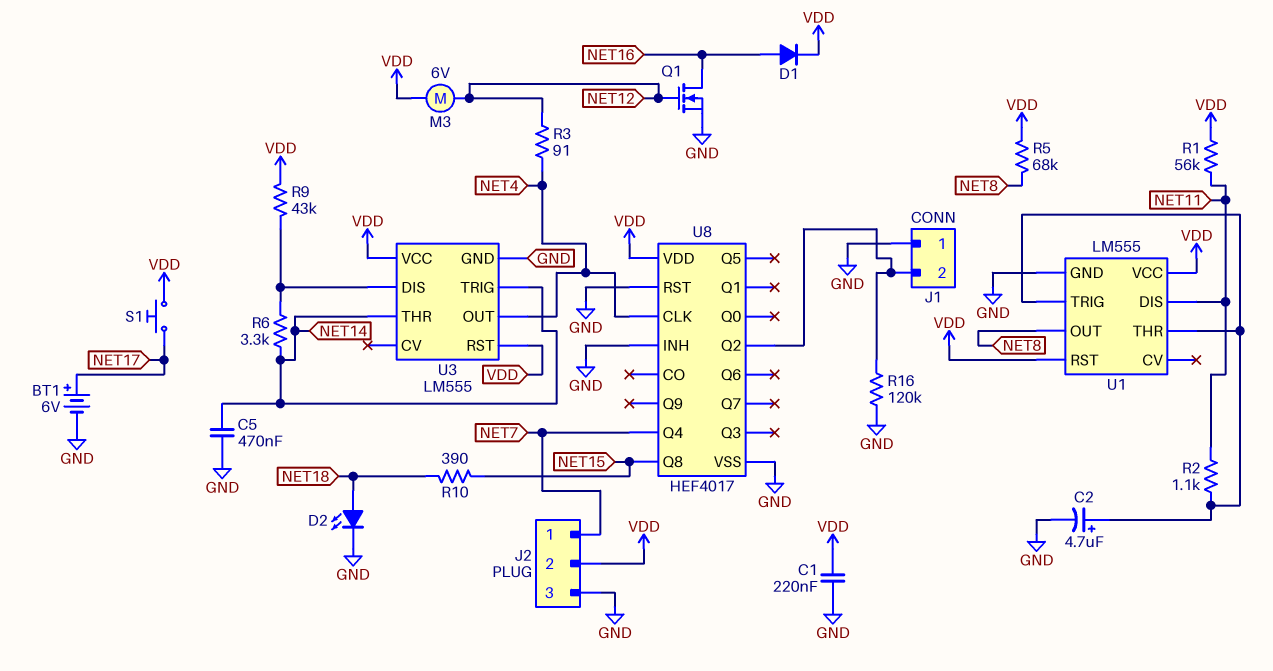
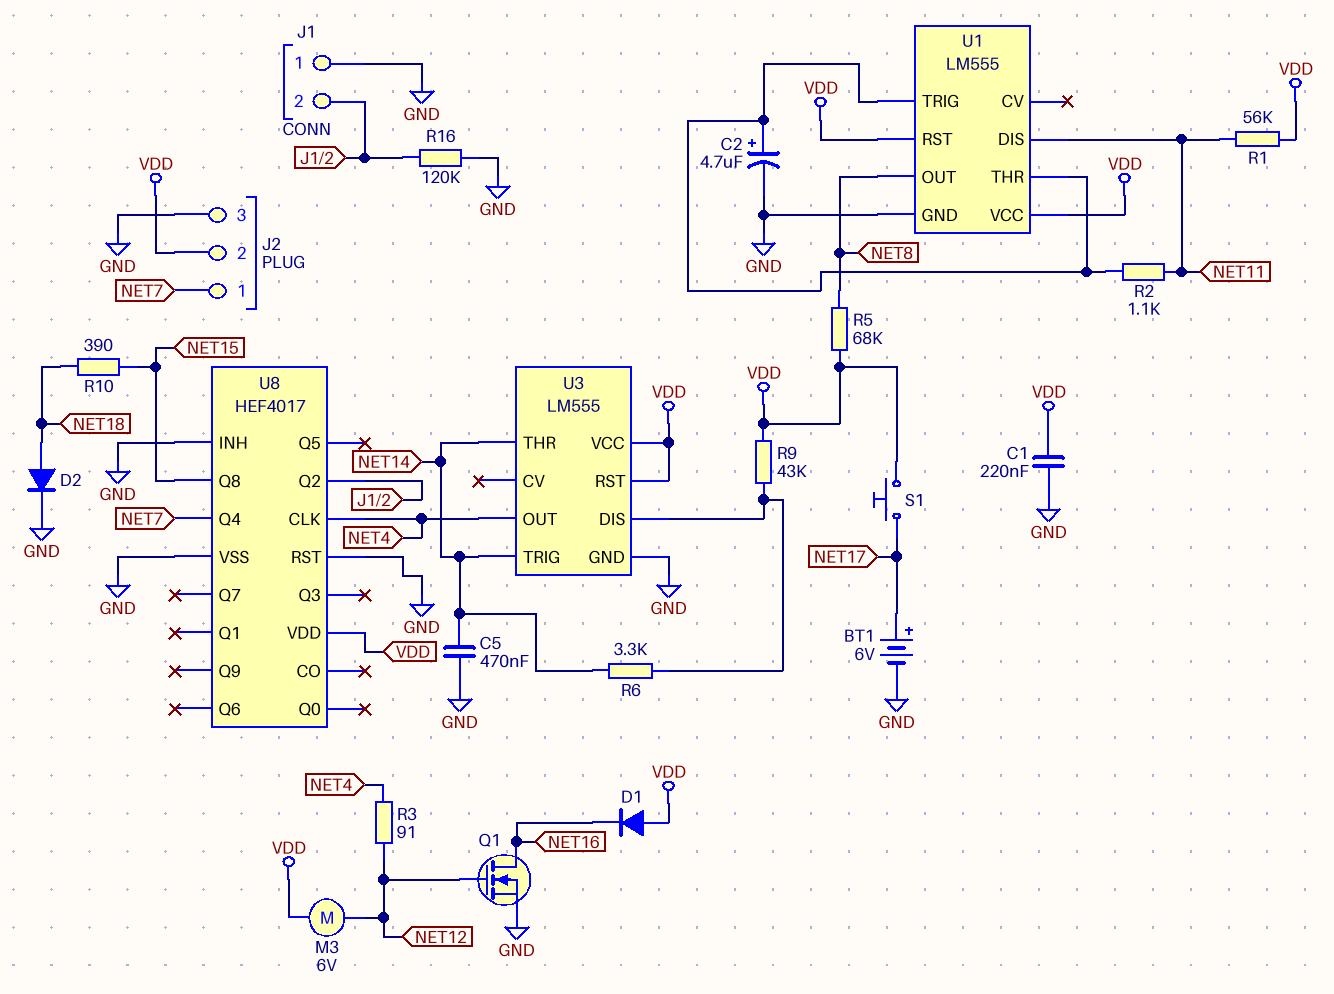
D1: diode (A NET16, K VDD) -> diode (A VDD, K NET16)
D2: LED (A NET18, K GND) -> diode (A NET18, K GND)

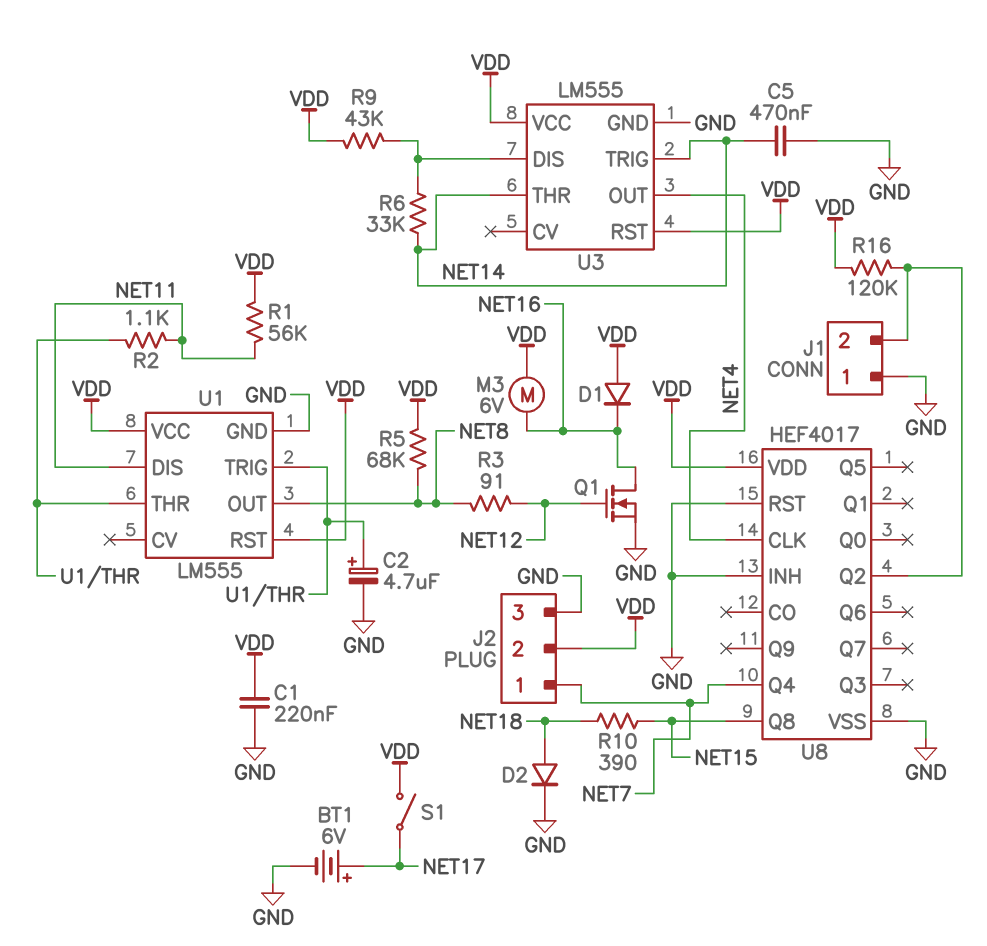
M3: motor 6V (NET12, VDD) -> motor 6V (NET16, VDD)
R3: 91 (NET4, NET12) -> 91 (NET8, NET12)
R6: 3.3k (NET14, U3/DIS) -> 33k (NET14, U3/DIS)
R16: 120k (GND, J1/2) -> 120k (J1/2, VDD)
S1: button (NET17, VDD) -> switch (NET17, VDD)

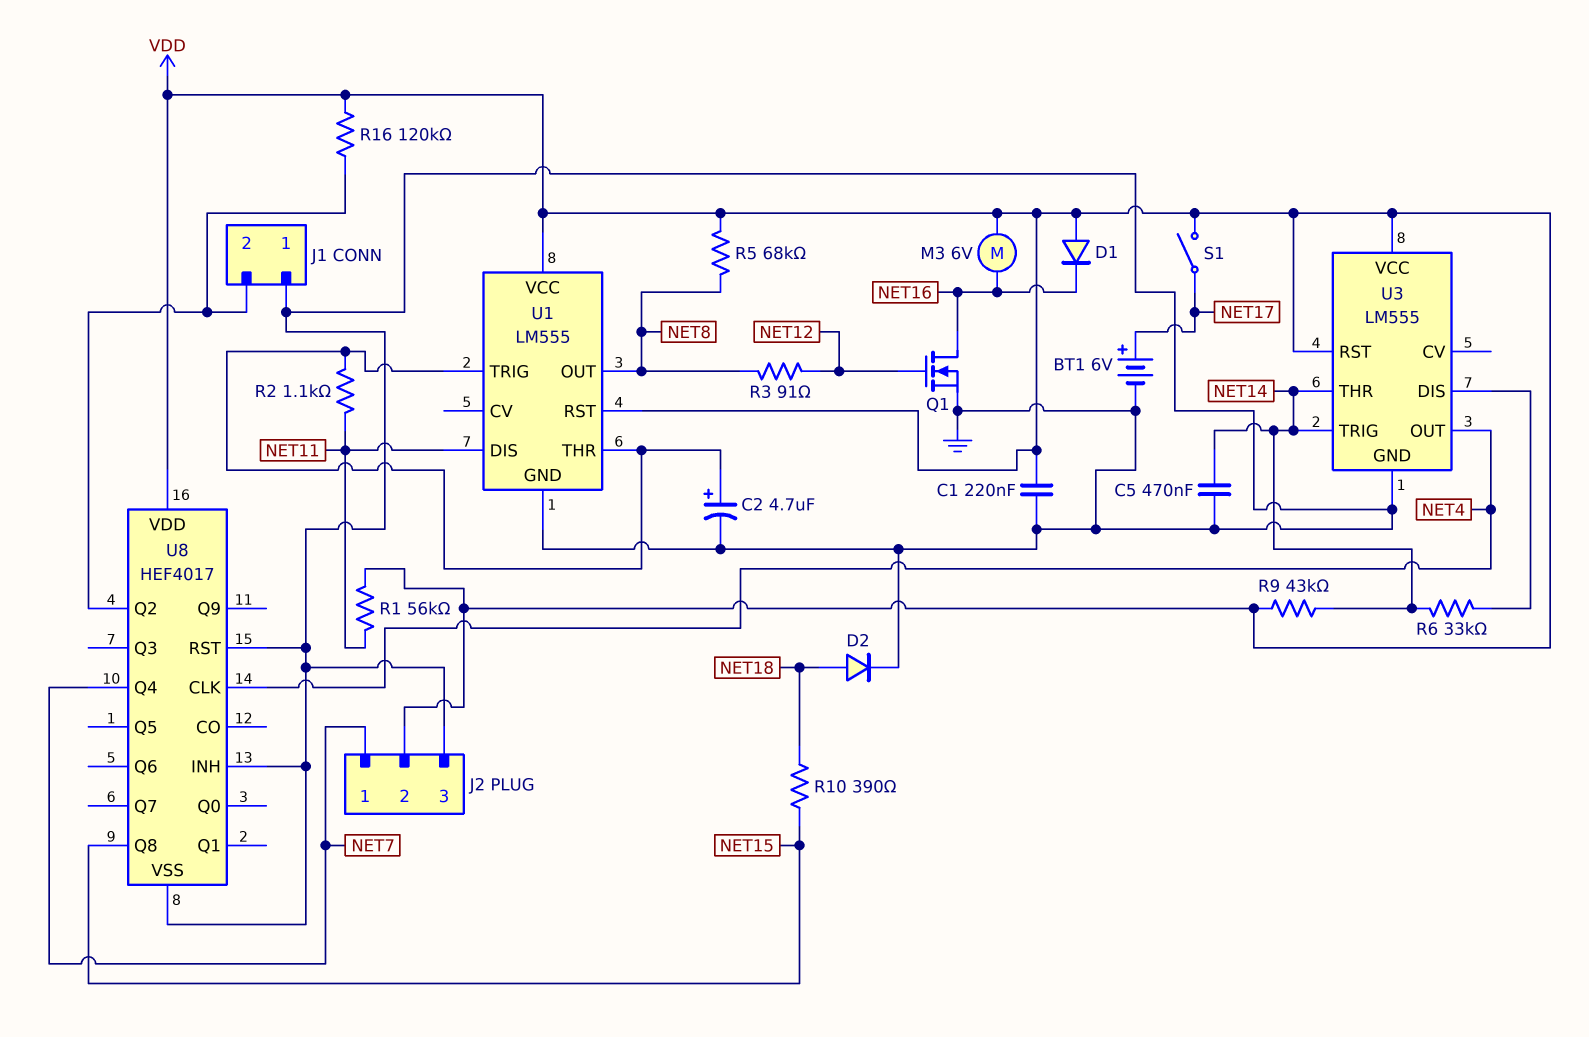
R9: 43k (U3/DIS, VDD) -> 43k (NET14, VDD)

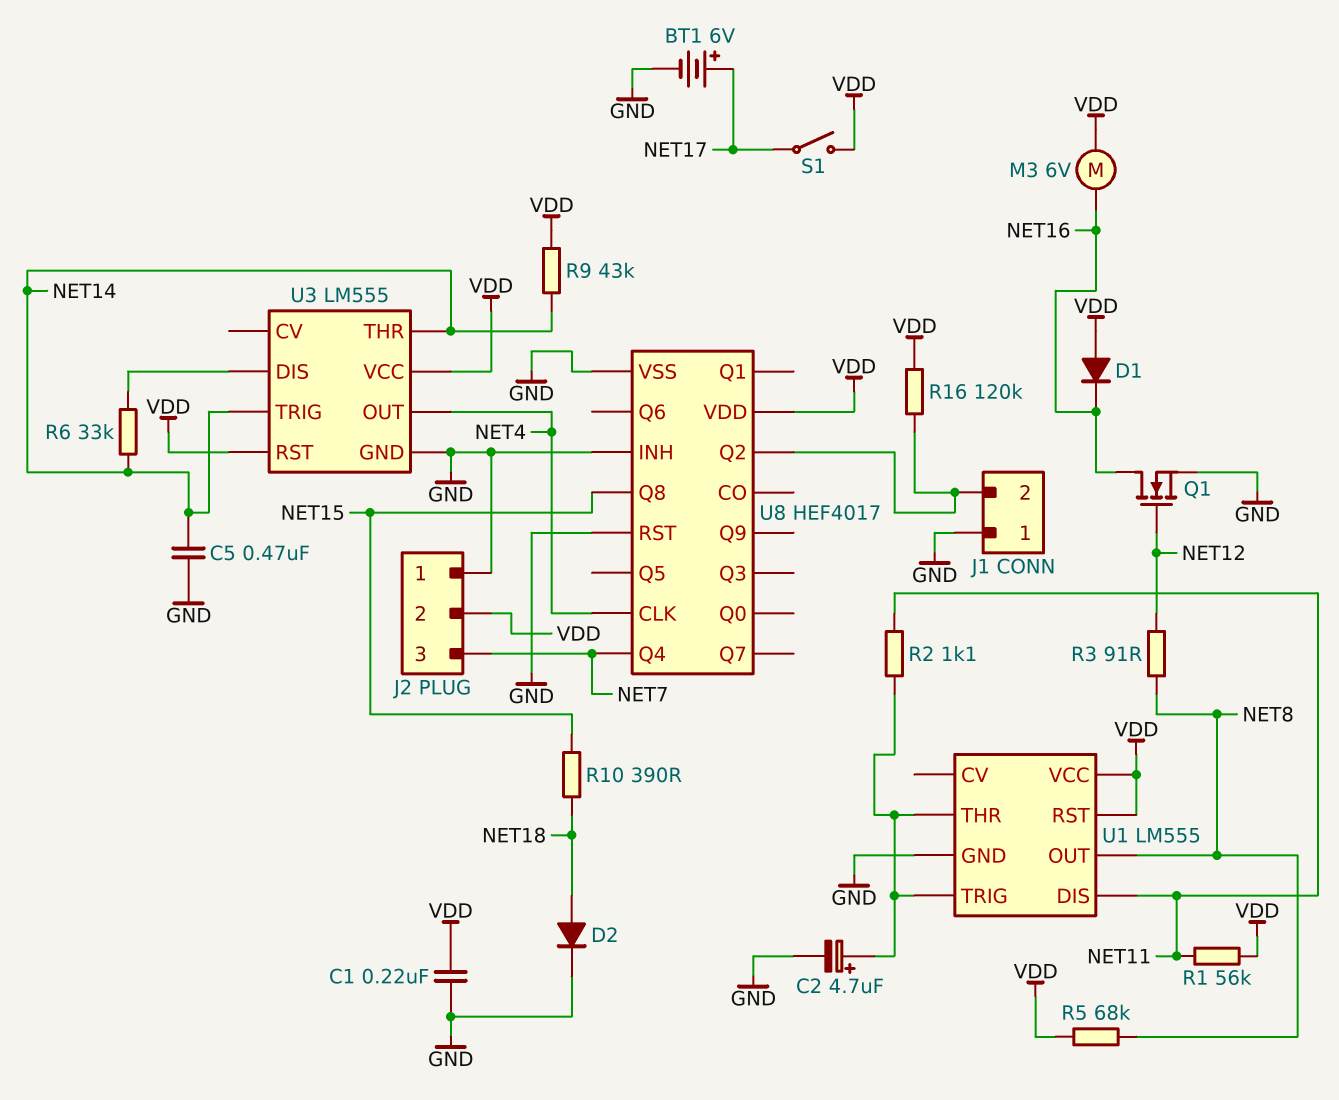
J2 pin 1: NET7 -> GND
J2 pin 3: GND -> NET7

